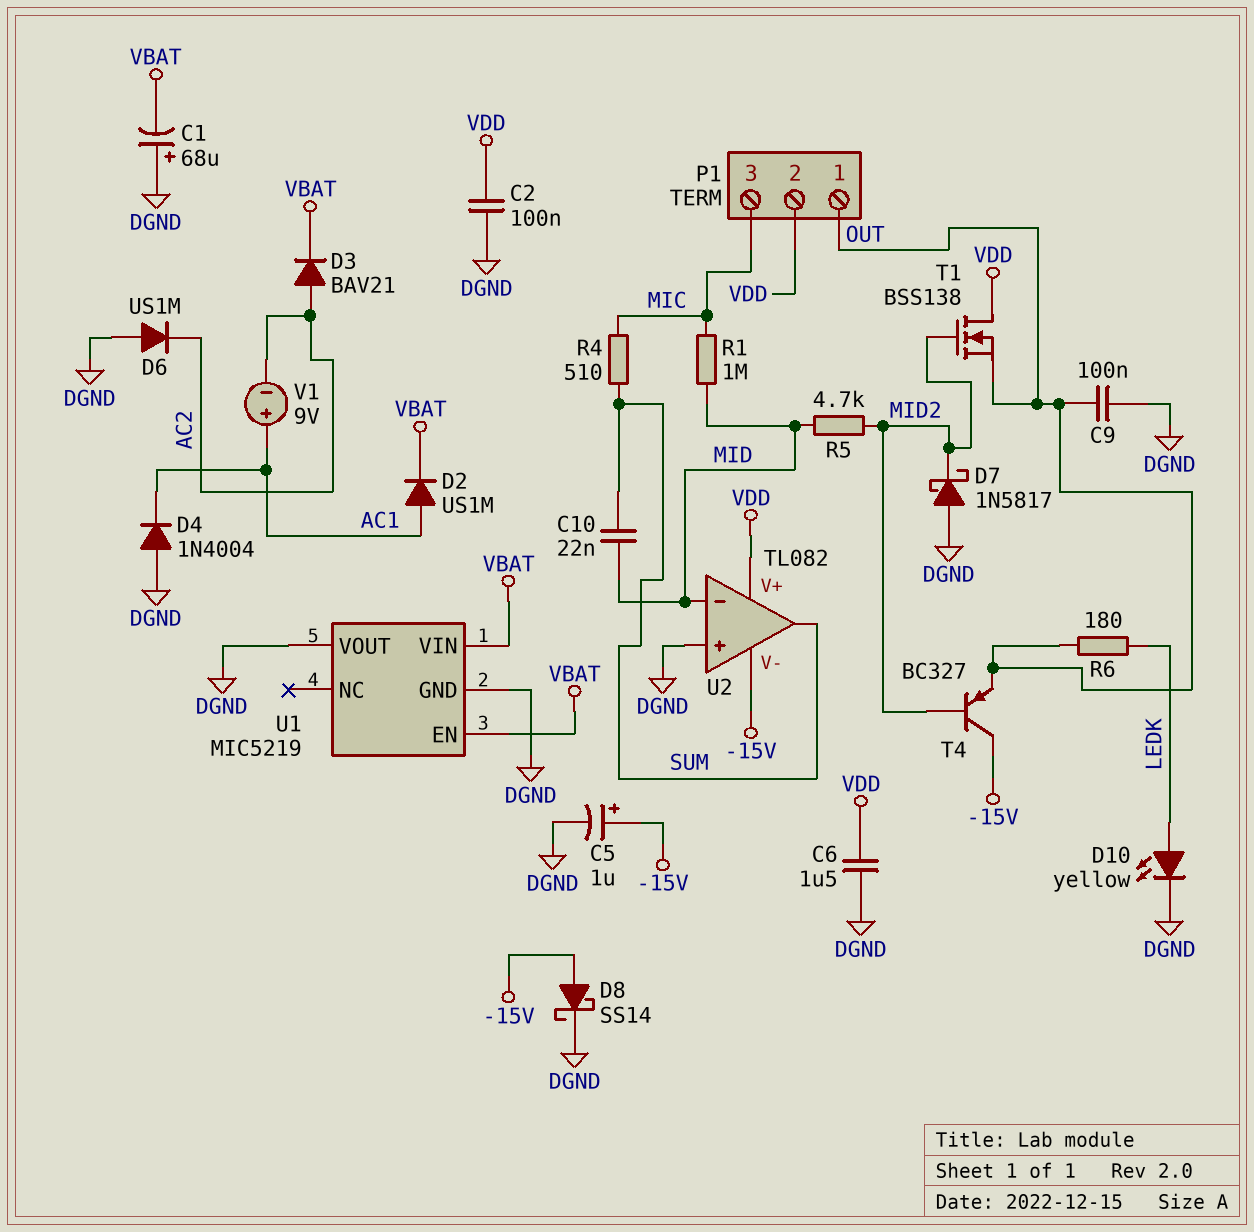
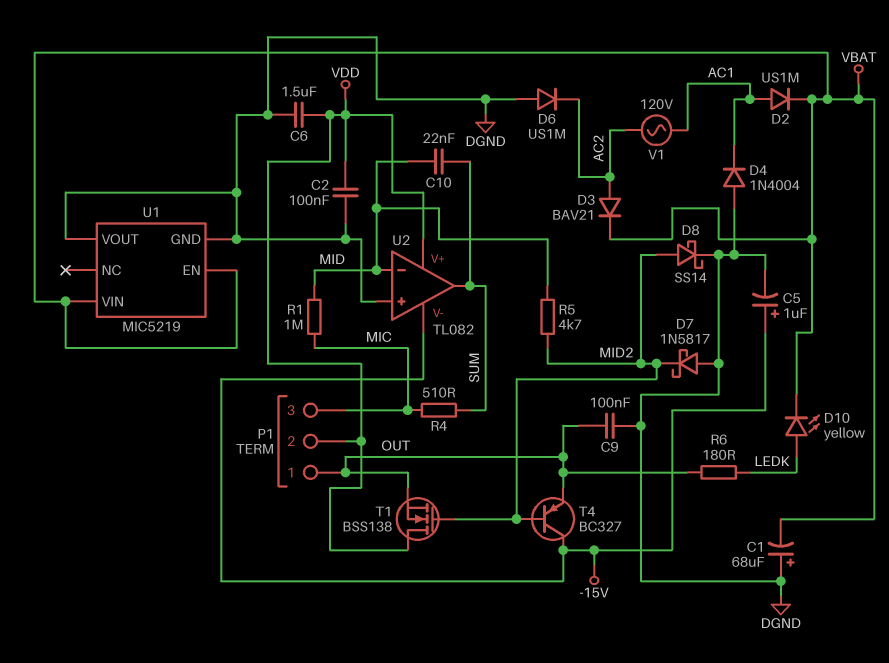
D8: schottky SS14 (A -15V, K DGND) -> schottky SS14 (A MID2, K DGND)
D10: LED yellow (A LEDK, K DGND) -> LED yellow (A LEDK, K VBAT)
V1: 9V (plus AC1, minus AC2) -> AC 120V (AC1, AC2)

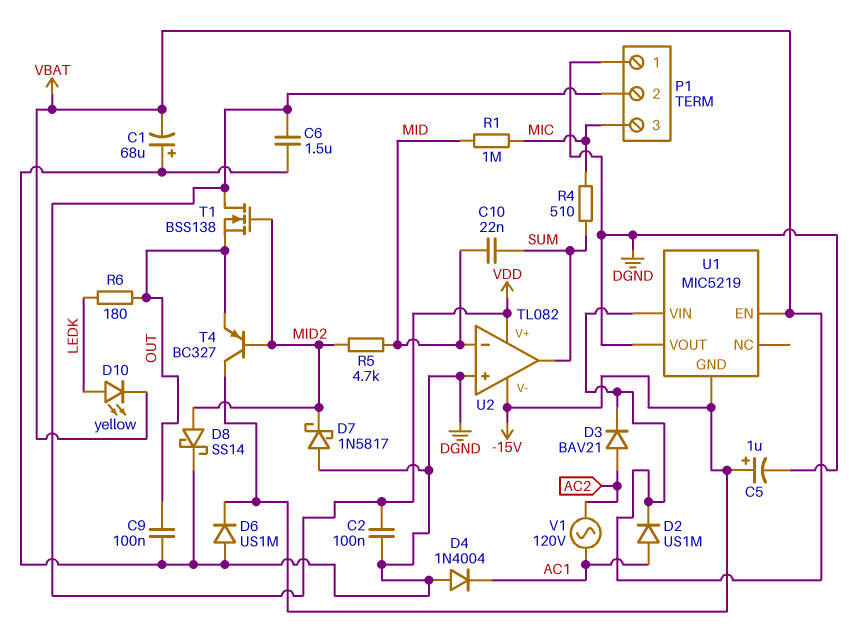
D6: diode US1M (A DGND, K AC2) -> diode US1M (A DGND, K -15V)
P1 pin 1: OUT -> DGND
U1 pin GND: DGND -> -15V

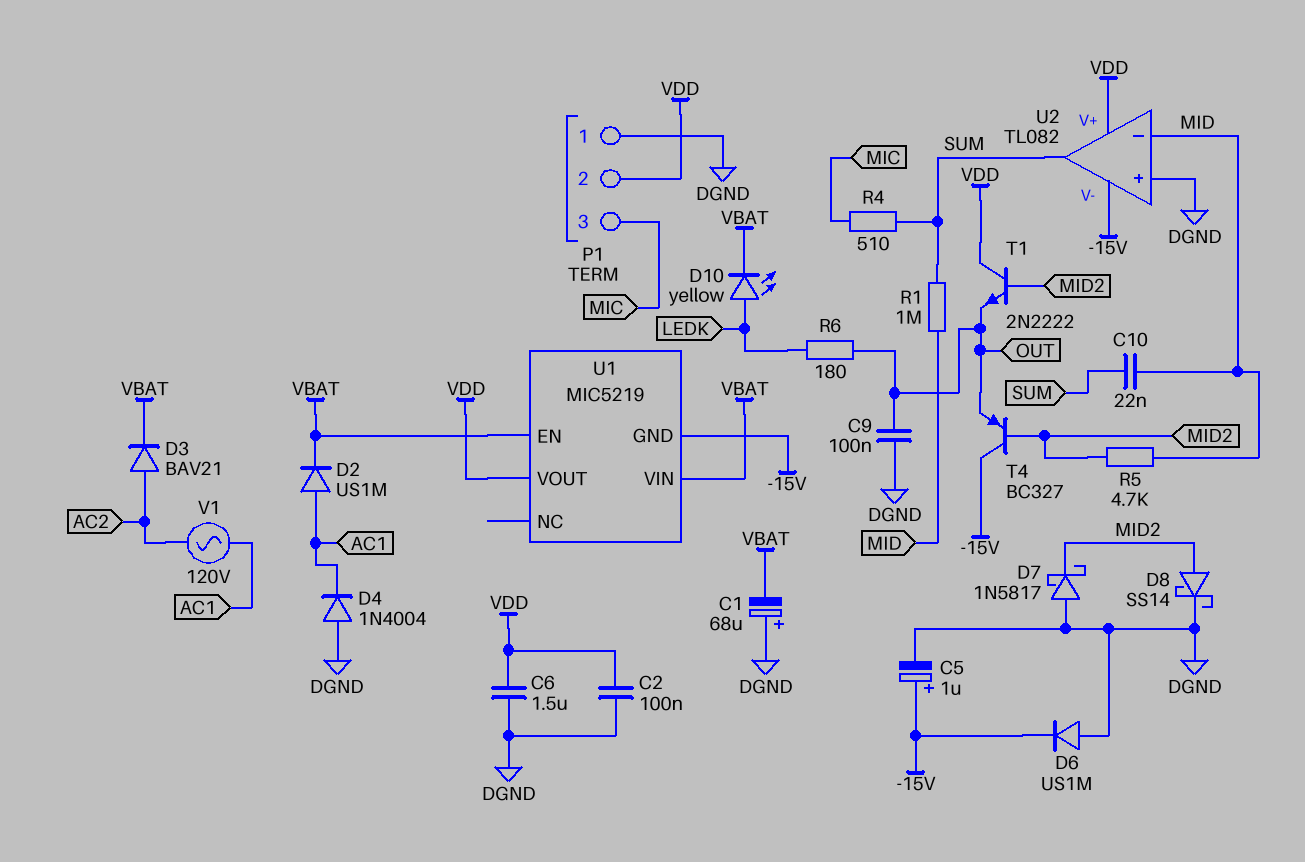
R1: 1M (MIC, MID) -> 1M (MID, SUM)
T1: NMOS BSS138 (G MID2, D VDD, S OUT) -> NPN 2N2222 (B MID2, C VDD, E OUT)
U1 pin VOUT: DGND -> VDD

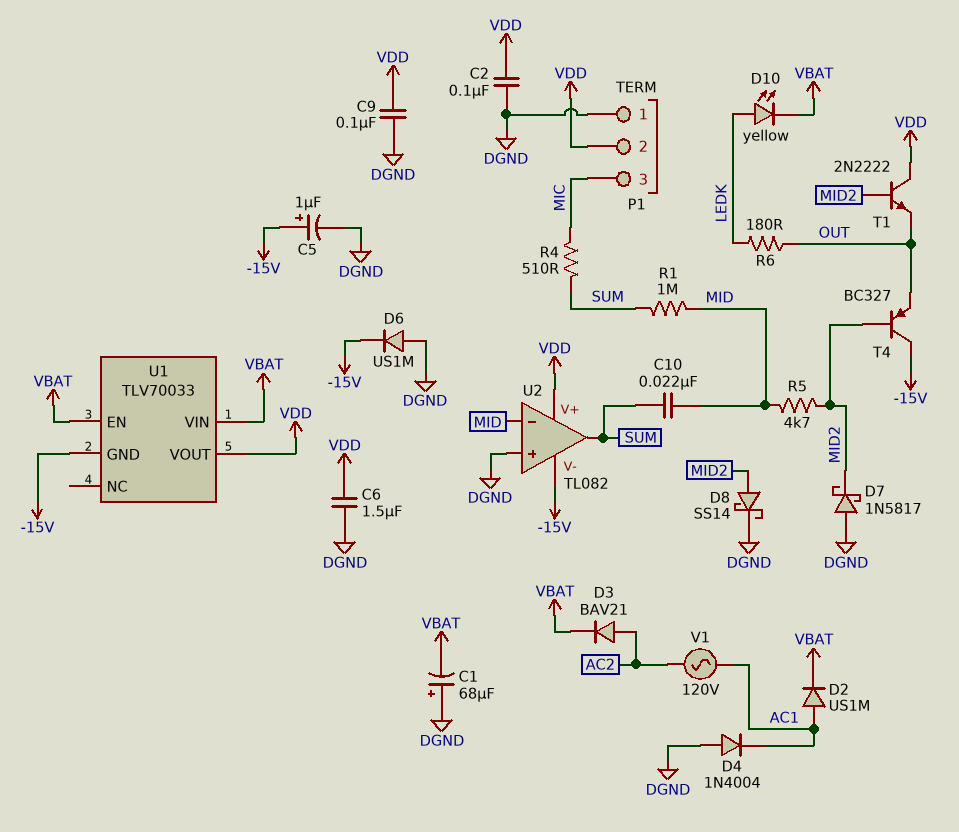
C9: 100nF (DGND, OUT) -> 100nF (DGND, VDD)
U1: MIC5219 -> TLV70033

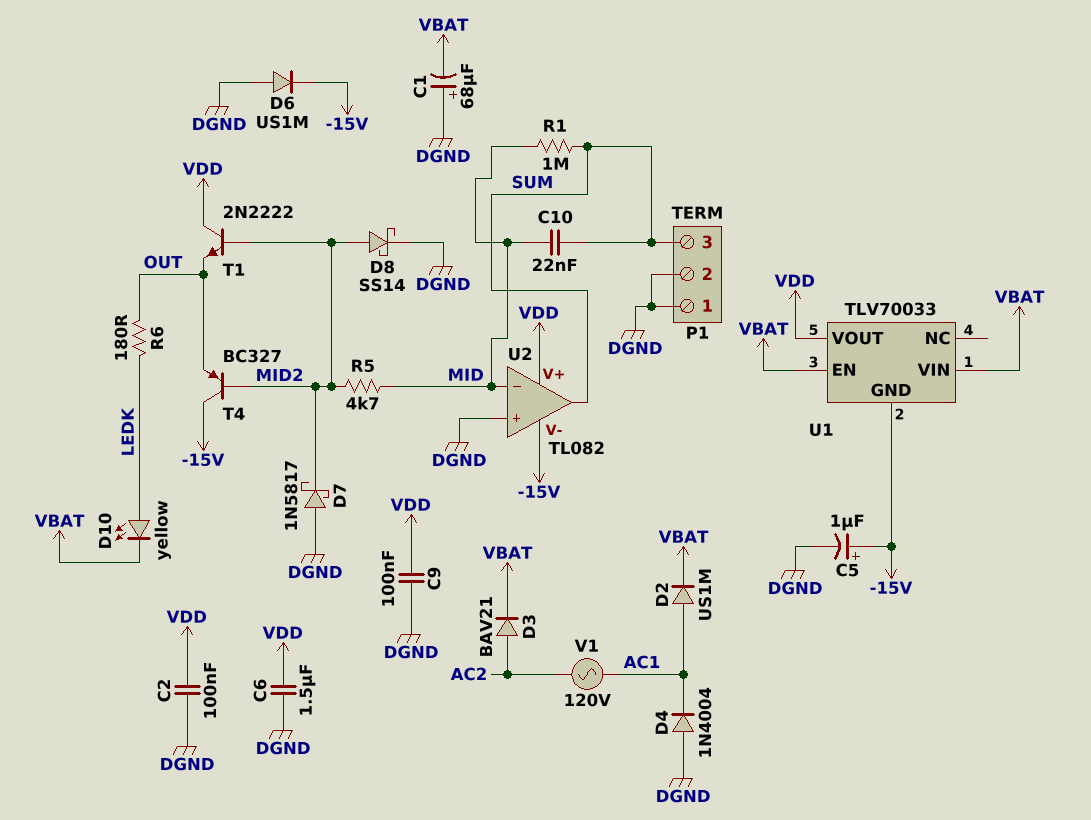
P1 pin 2: VDD -> DGND
P1 pin 3: MIC -> SUM
R4: 510 (MIC, SUM) -> none

